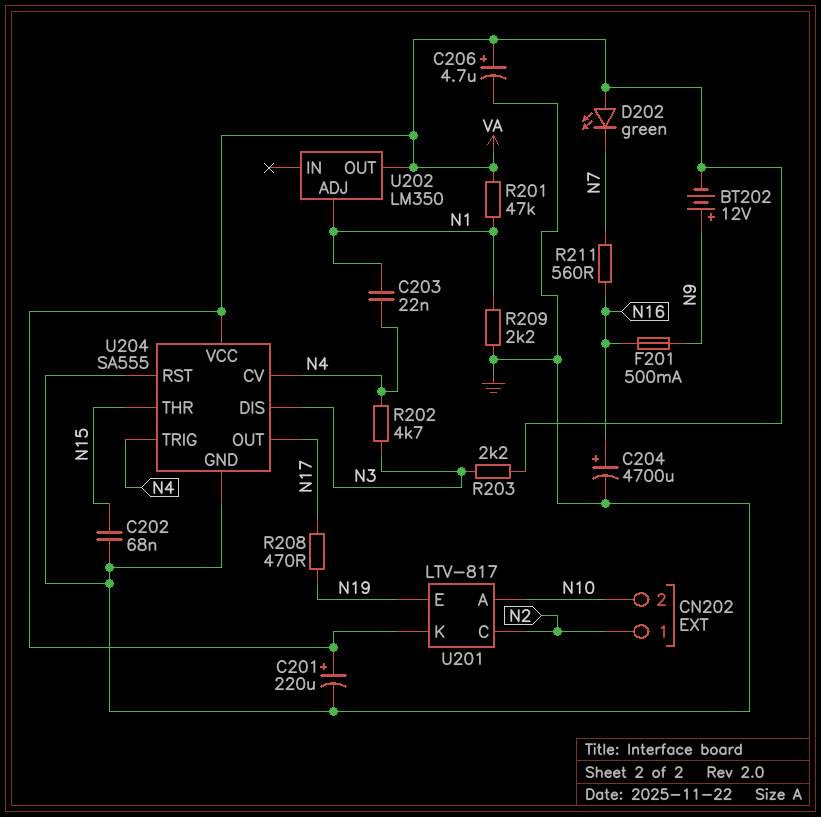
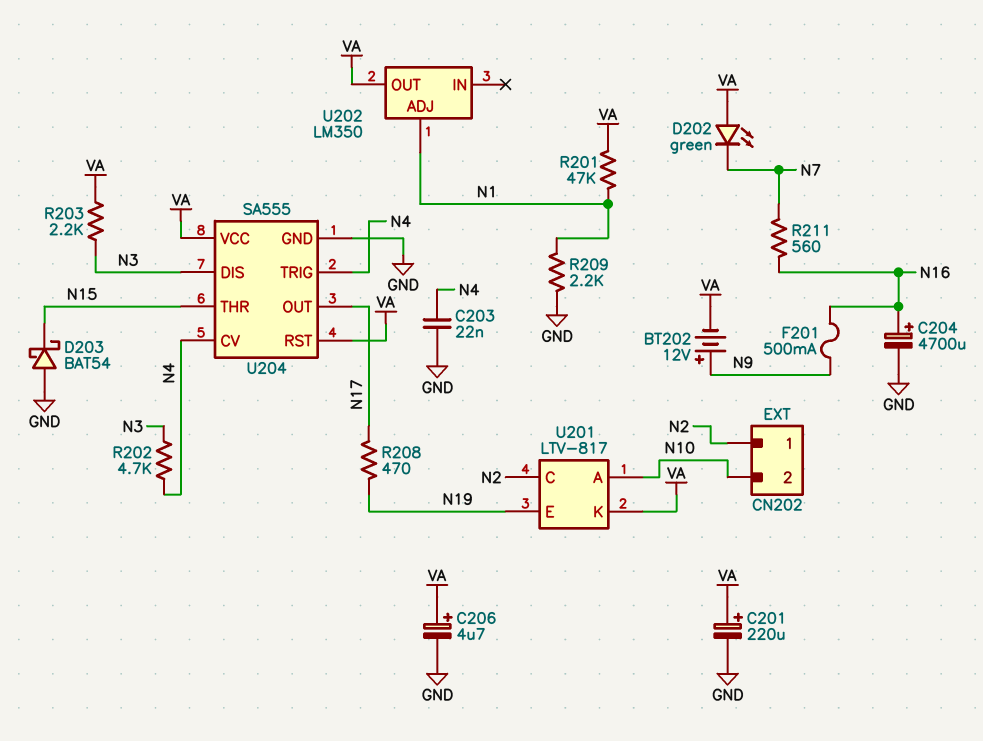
C202: 68nF (GND, N15) -> none
C203: 22nF (N1, N4) -> 22nF (GND, N4)
D203: none -> schottky BAT54 (A GND, K N15)
U204 pin RST: GND -> VA

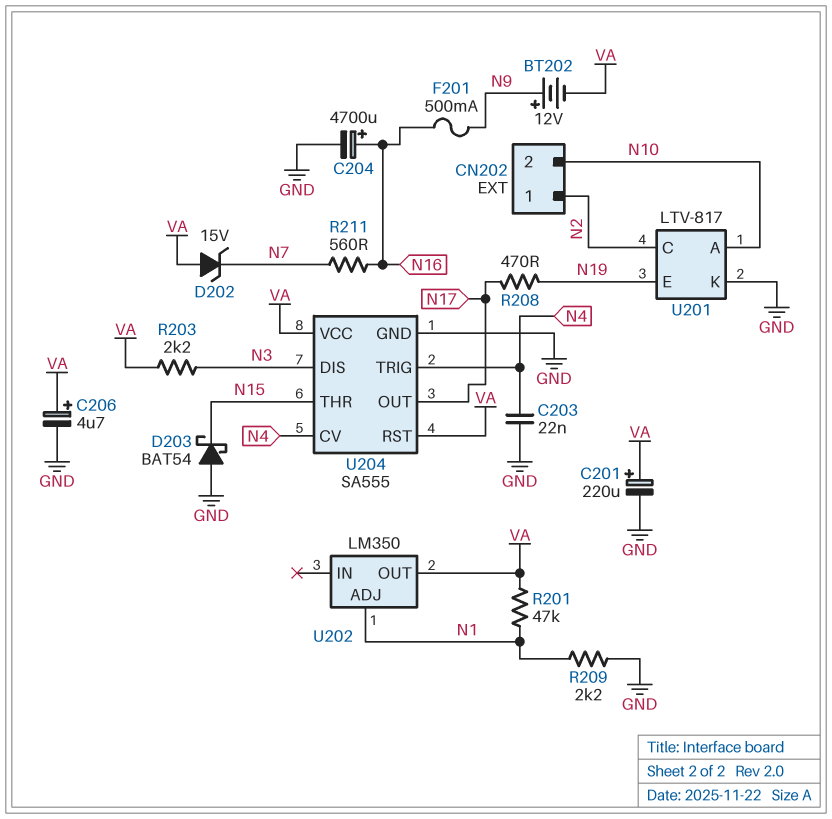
D202: LED green (A VA, K N7) -> zener 15V (A VA, K N7)
R202: 4.7k (N3, N4) -> none
U201 pin K: VA -> GND

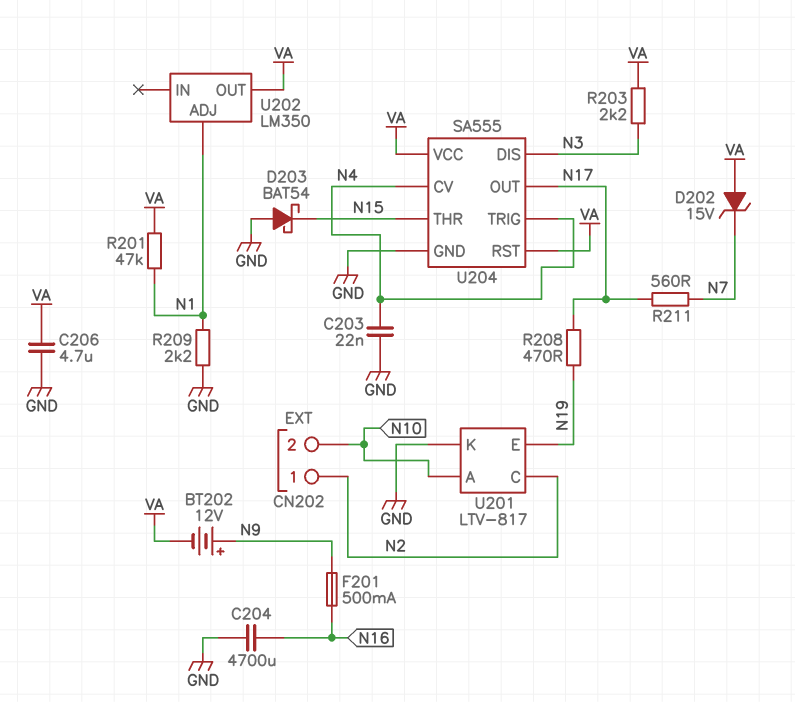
C201: 220uF (plus VA, minus GND) -> none
C204: 4700uF (plus N16, minus GND) -> 4700uF (GND, N16)
C206: 4.7uF (plus VA, minus GND) -> 4.7uF (GND, VA)
R211: 560 (N7, N16) -> 560 (N7, N17)

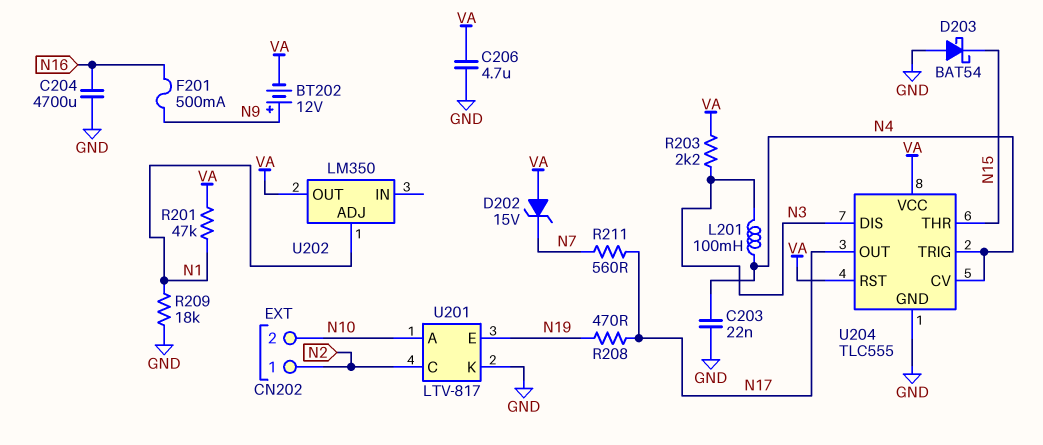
L201: none -> 100mH (N3, N4)
R209: 2.2k (GND, N1) -> 18k (GND, N1)
U204: SA555 -> TLC555

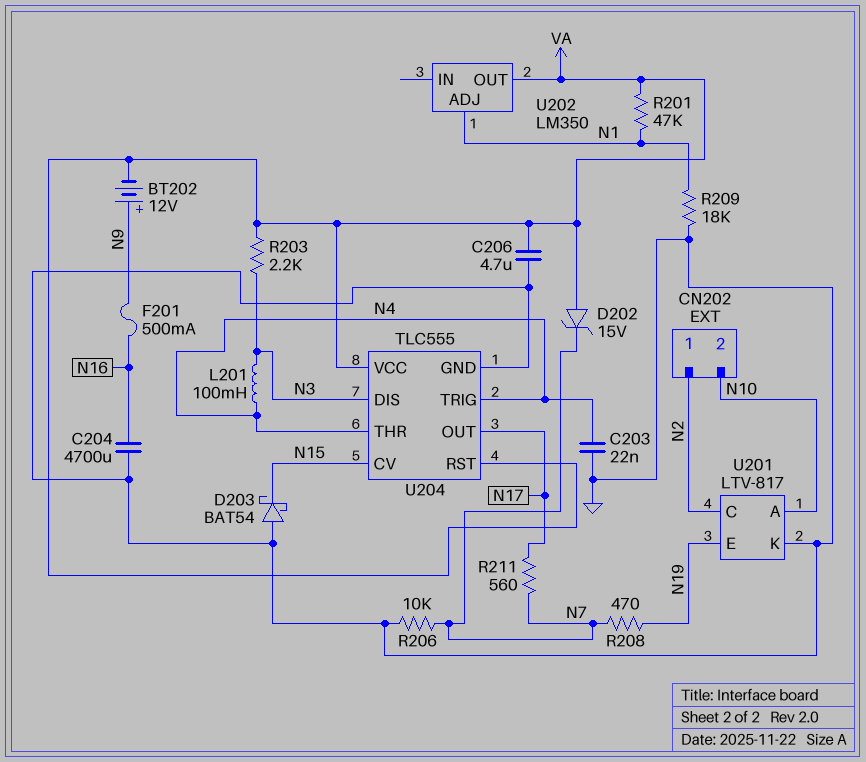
R206: none -> 10k (GND, N7)
R208: 470 (N17, N19) -> 470 (N7, N19)
U204 pin CV: N4 -> N15
U204 pin THR: N15 -> N4

